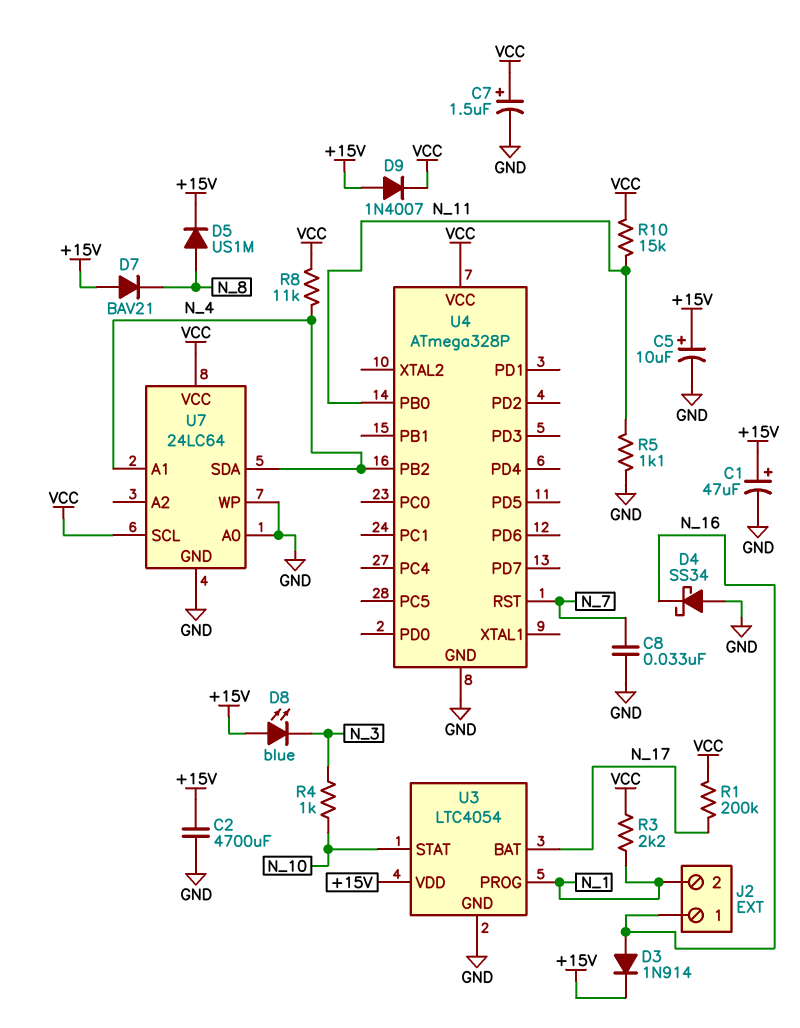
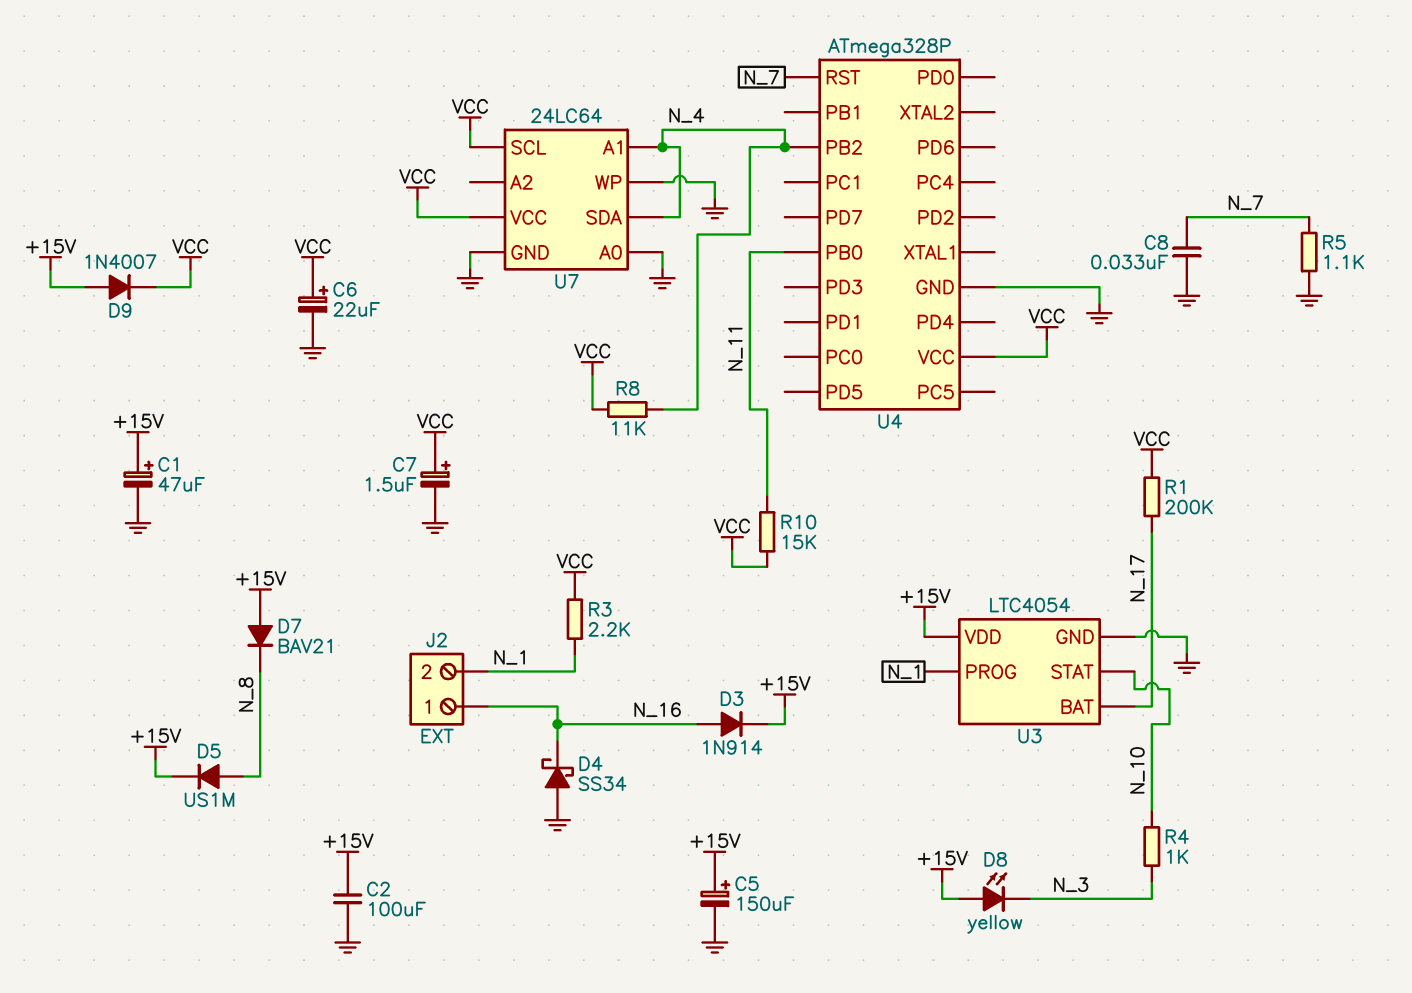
C2: 4700uF (+15V, GND) -> 100uF (+15V, GND)
C5: 10uF (plus +15V, minus GND) -> 150uF (plus +15V, minus GND)
C6: none -> 22uF (plus VCC, minus GND)
D8: LED blue (A +15V, K N_3) -> LED yellow (A +15V, K N_3)
R5: 1.1k (GND, N_11) -> 1.1k (GND, N_7)

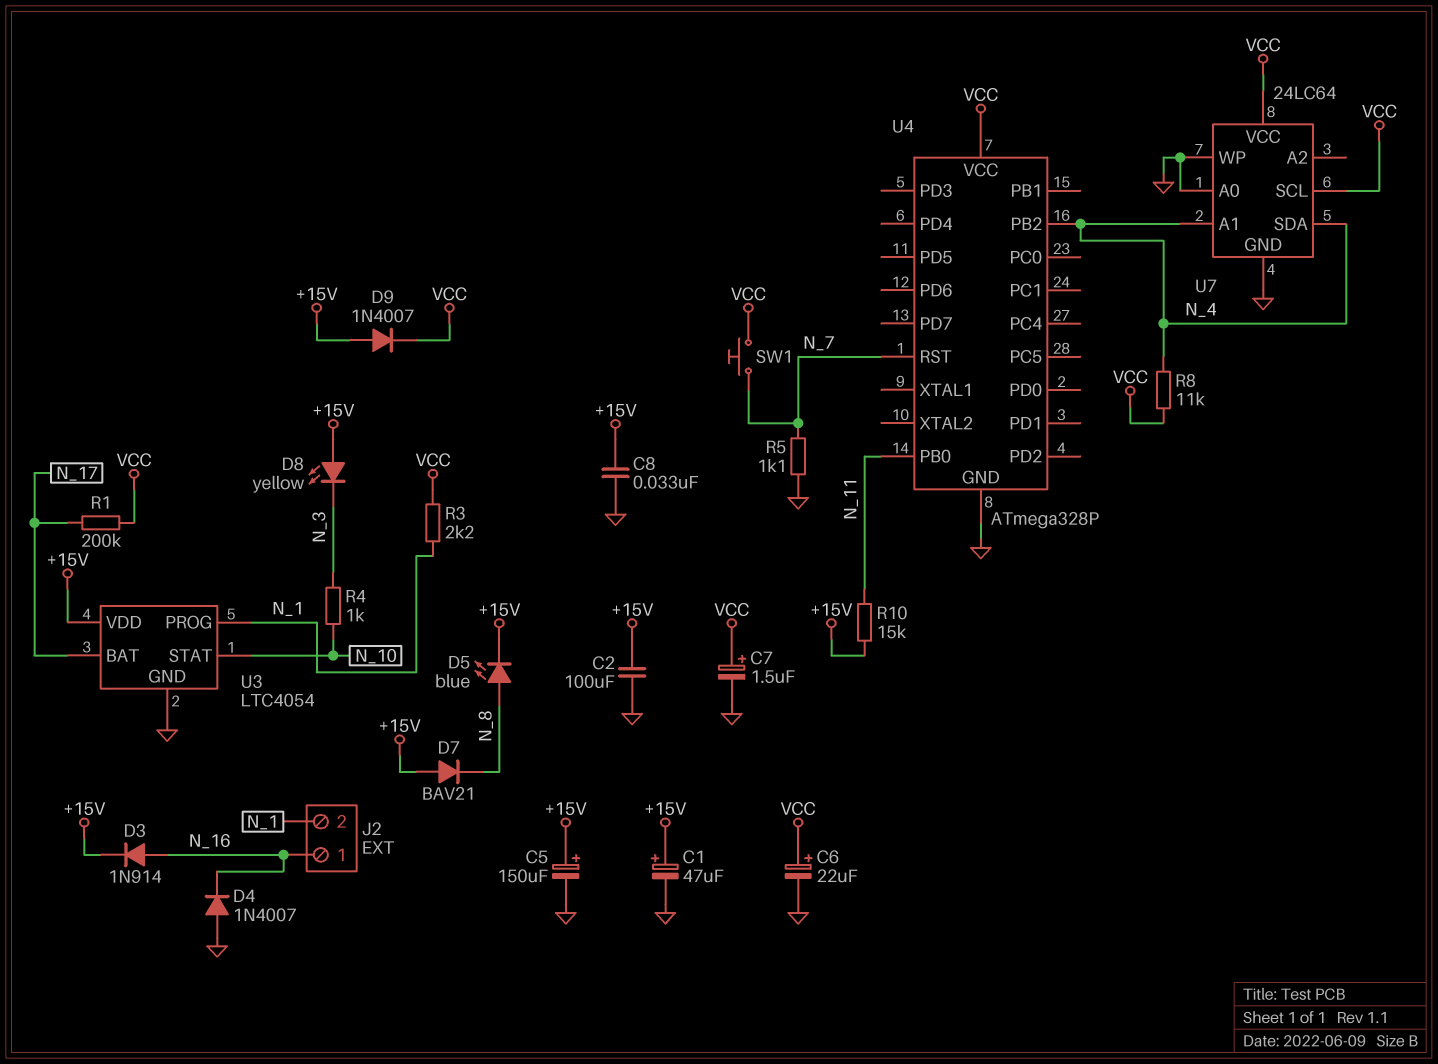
C8: 33nF (GND, N_7) -> 33nF (+15V, GND)
D4: schottky SS34 (A GND, K N_16) -> diode 1N4007 (A GND, K N_16)
D5: diode US1M (A N_8, K +15V) -> LED blue (A N_8, K +15V)
R10: 15k (N_11, VCC) -> 15k (+15V, N_11)
SW1: none -> button (N_7, VCC)

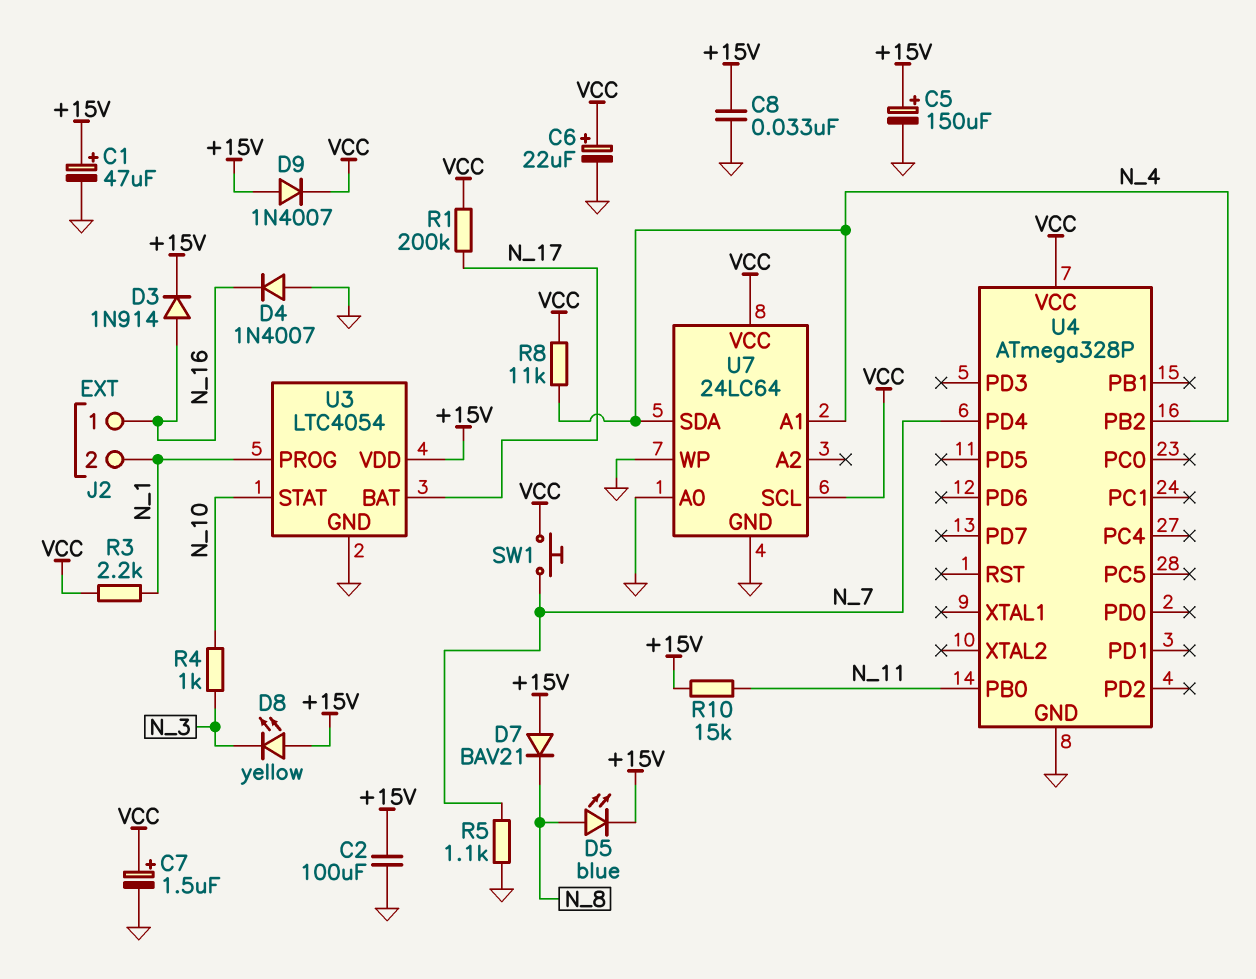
U4 pin PD4: none -> N_7
U4 pin RST: N_7 -> none

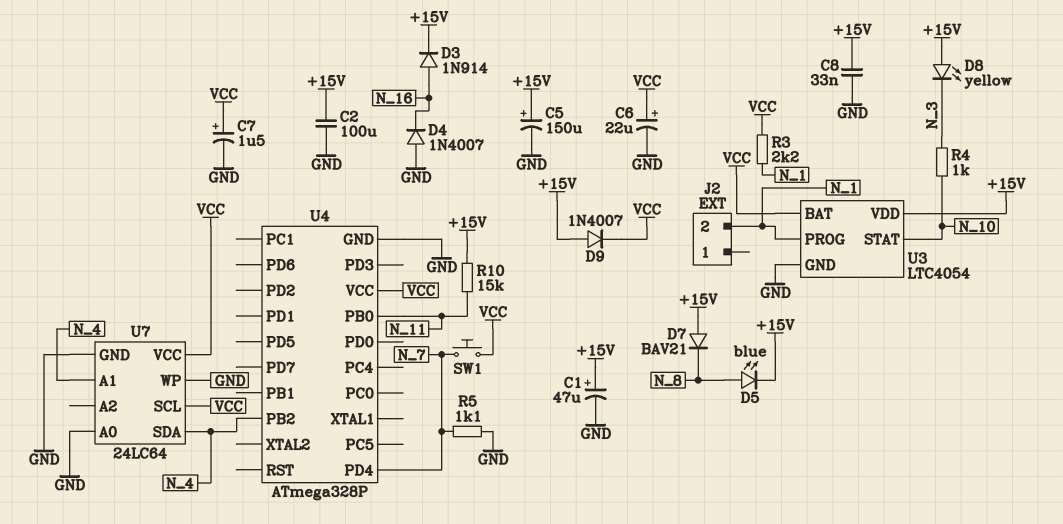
J2 pin 1: N_16 -> none
R1: 200k (N_17, VCC) -> none
R8: 11k (N_4, VCC) -> none
U3 pin BAT: N_17 -> VCC

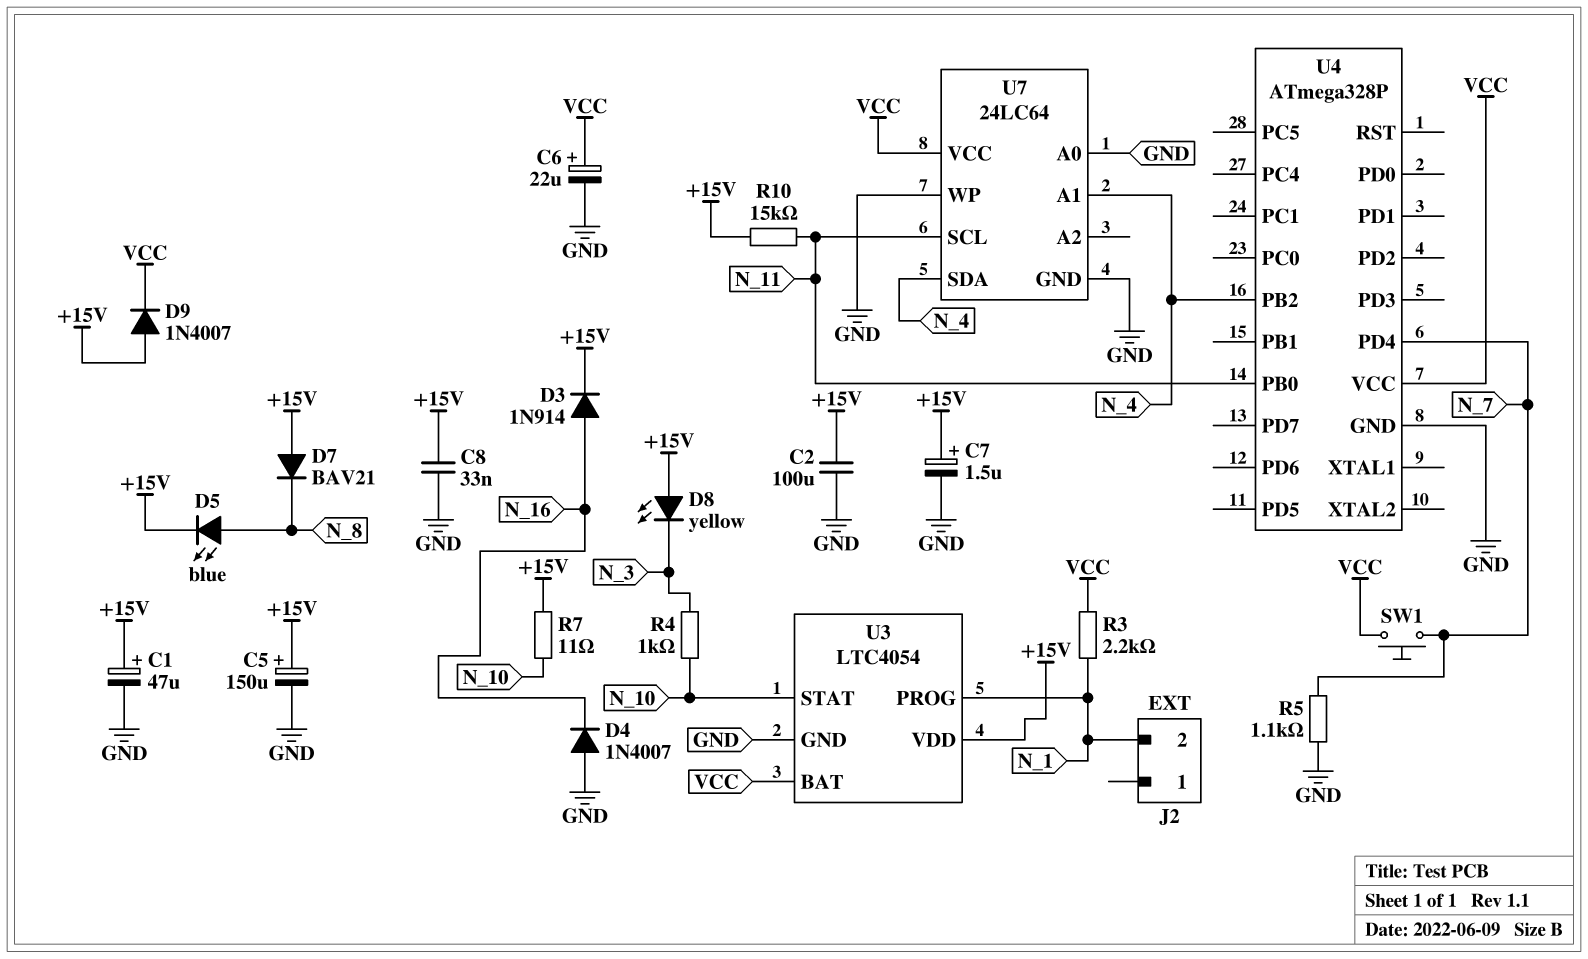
C7: 1.5uF (plus VCC, minus GND) -> 1.5uF (plus +15V, minus GND)
R7: none -> 11 (+15V, N_10)
U7 pin SCL: VCC -> N_11

